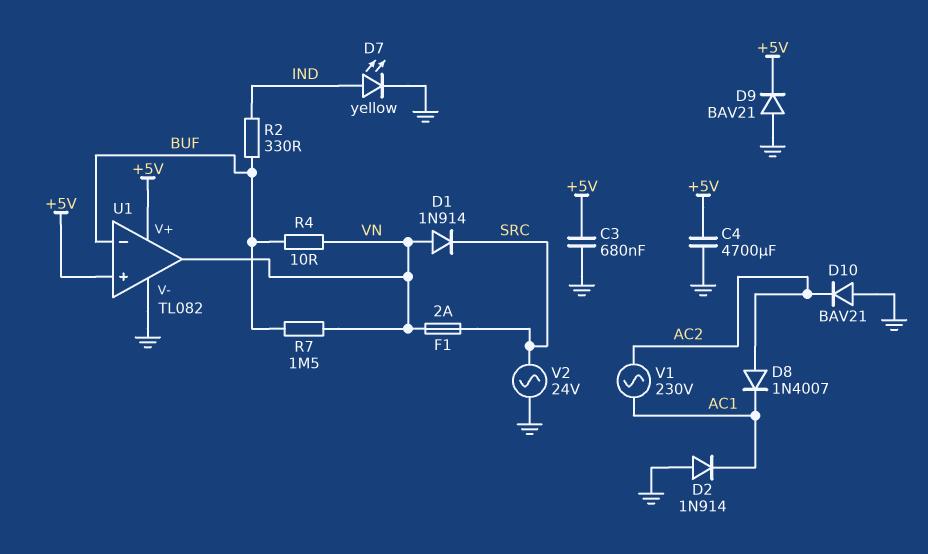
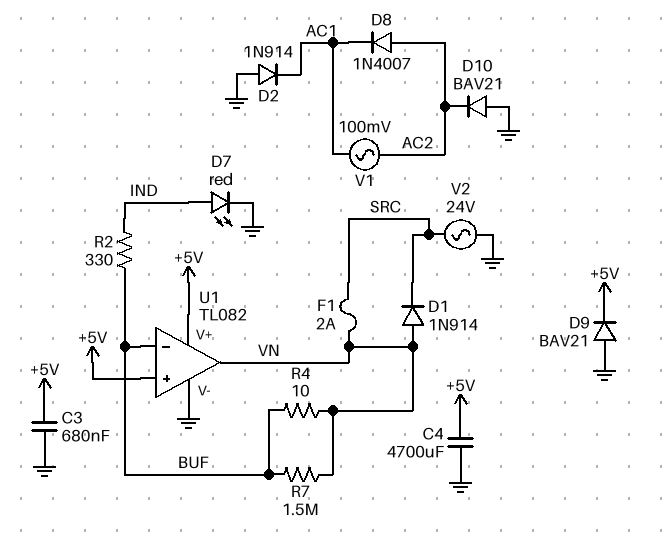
D7: LED yellow (A IND, K GND) -> LED red (A IND, K GND)
V1: AC 230V (AC1, AC2) -> AC 100mV (AC1, AC2)

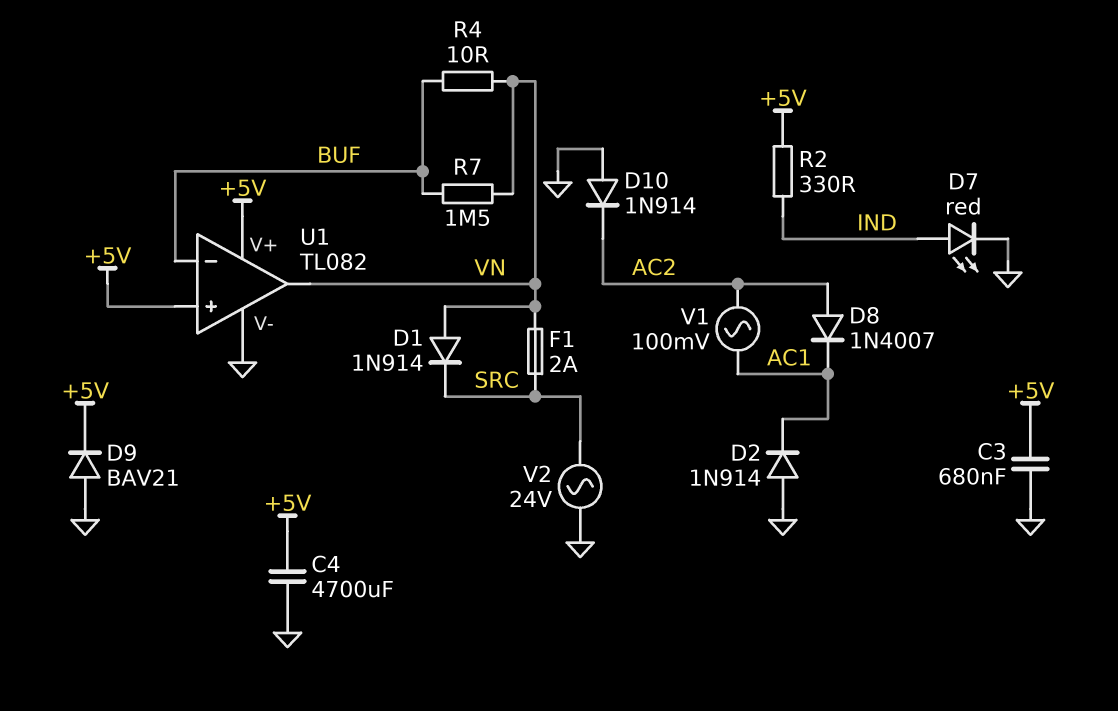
D10: diode BAV21 (A GND, K AC2) -> diode 1N914 (A GND, K AC2)
R2: 330 (BUF, IND) -> 330 (+5V, IND)

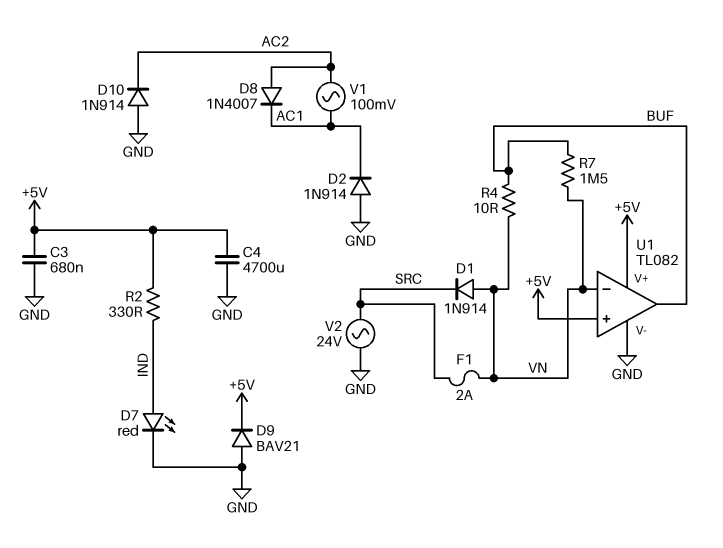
U1 pin in-: BUF -> VN
U1 pin out: VN -> BUF

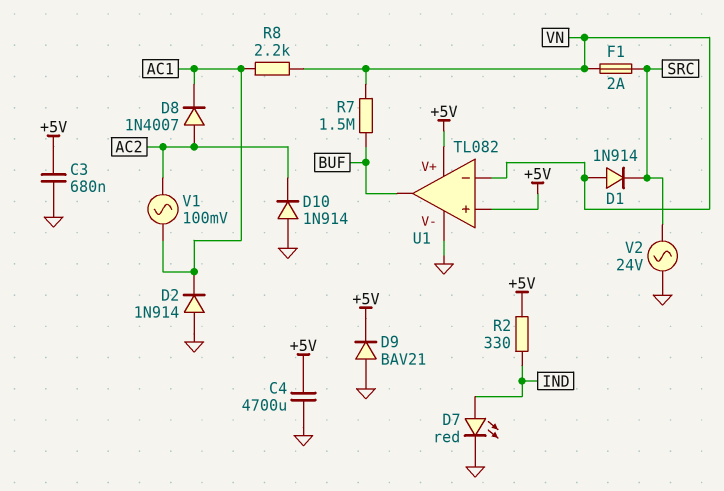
R4: 10 (BUF, VN) -> none
R8: none -> 2.2k (AC1, VN)

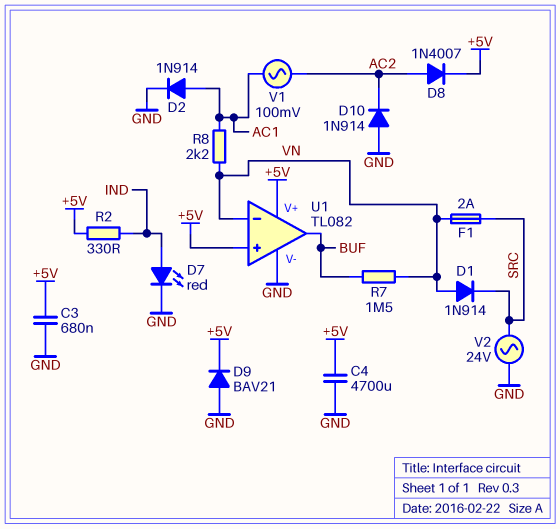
D2: diode 1N914 (A GND, K AC1) -> diode 1N914 (A AC1, K GND)
D8: diode 1N4007 (A AC2, K AC1) -> diode 1N4007 (A AC2, K +5V)

